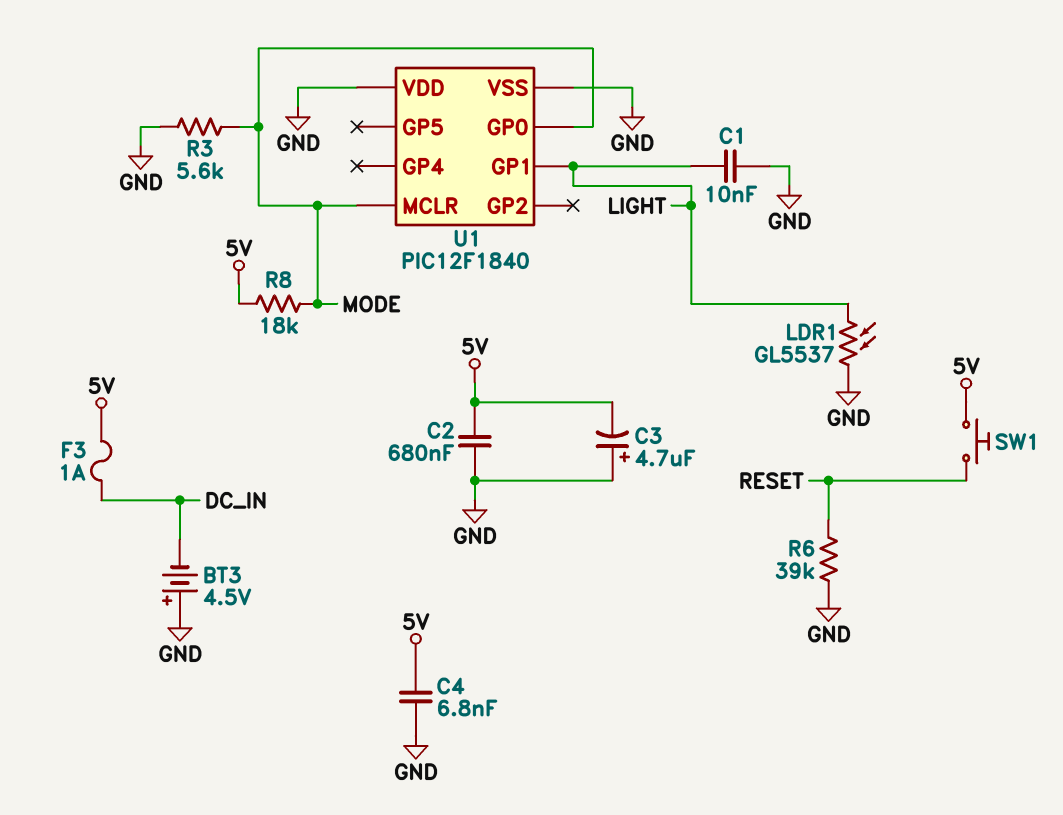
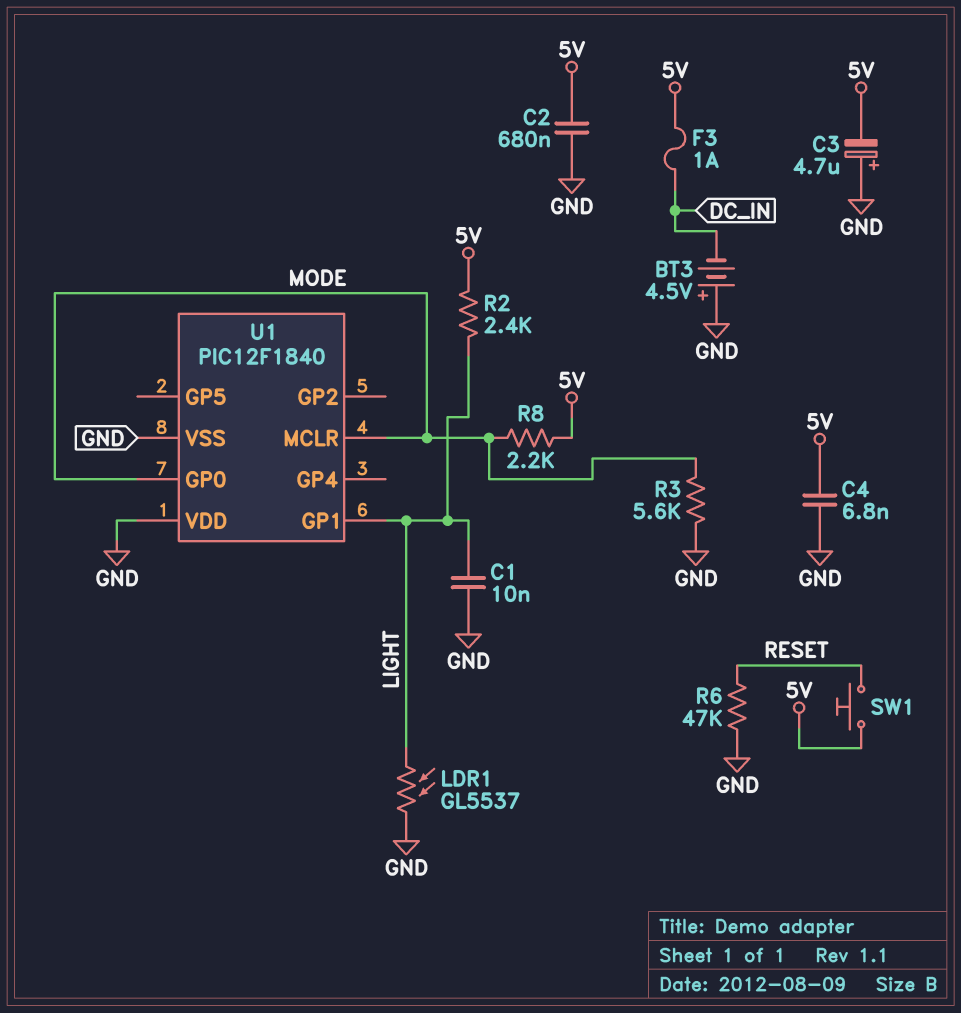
R2: none -> 2.4k (5V, LIGHT)
R6: 39k (GND, RESET) -> 47k (GND, RESET)
R8: 18k (5V, MODE) -> 2.2k (5V, MODE)

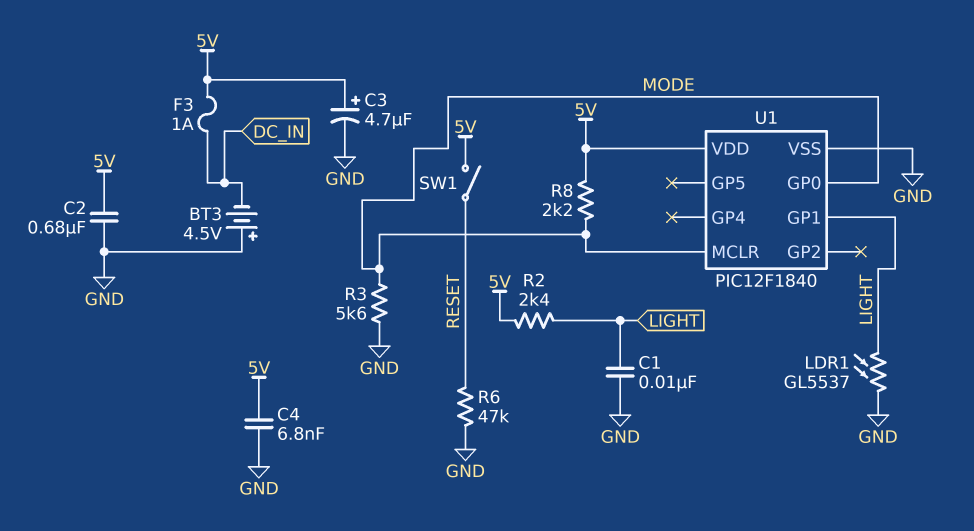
C3: 4.7uF (plus GND, minus 5V) -> 4.7uF (plus 5V, minus GND)
SW1: button (5V, RESET) -> switch (5V, RESET)
U1 pin VDD: GND -> 5V

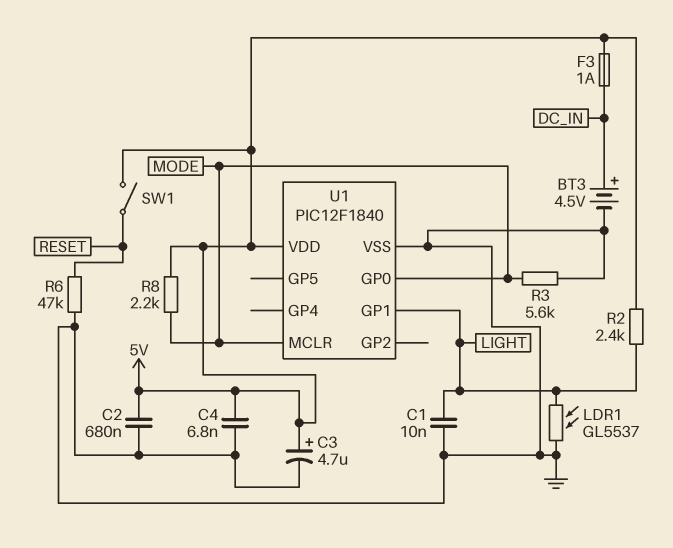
BT3: 4.5V (plus GND, minus DC_IN) -> 4.5V (plus DC_IN, minus GND)

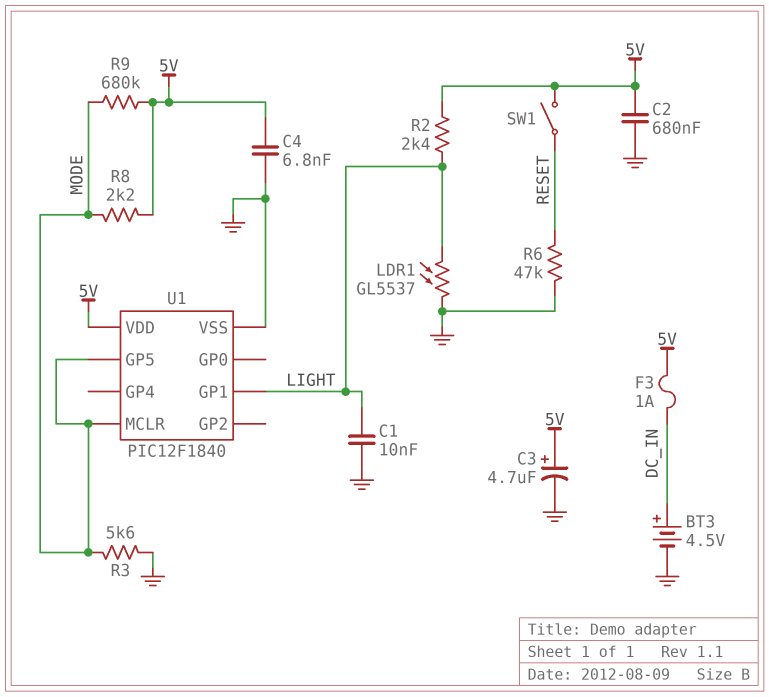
R9: none -> 680k (5V, MODE)
U1 pin GP0: MODE -> none
U1 pin GP5: none -> MODE

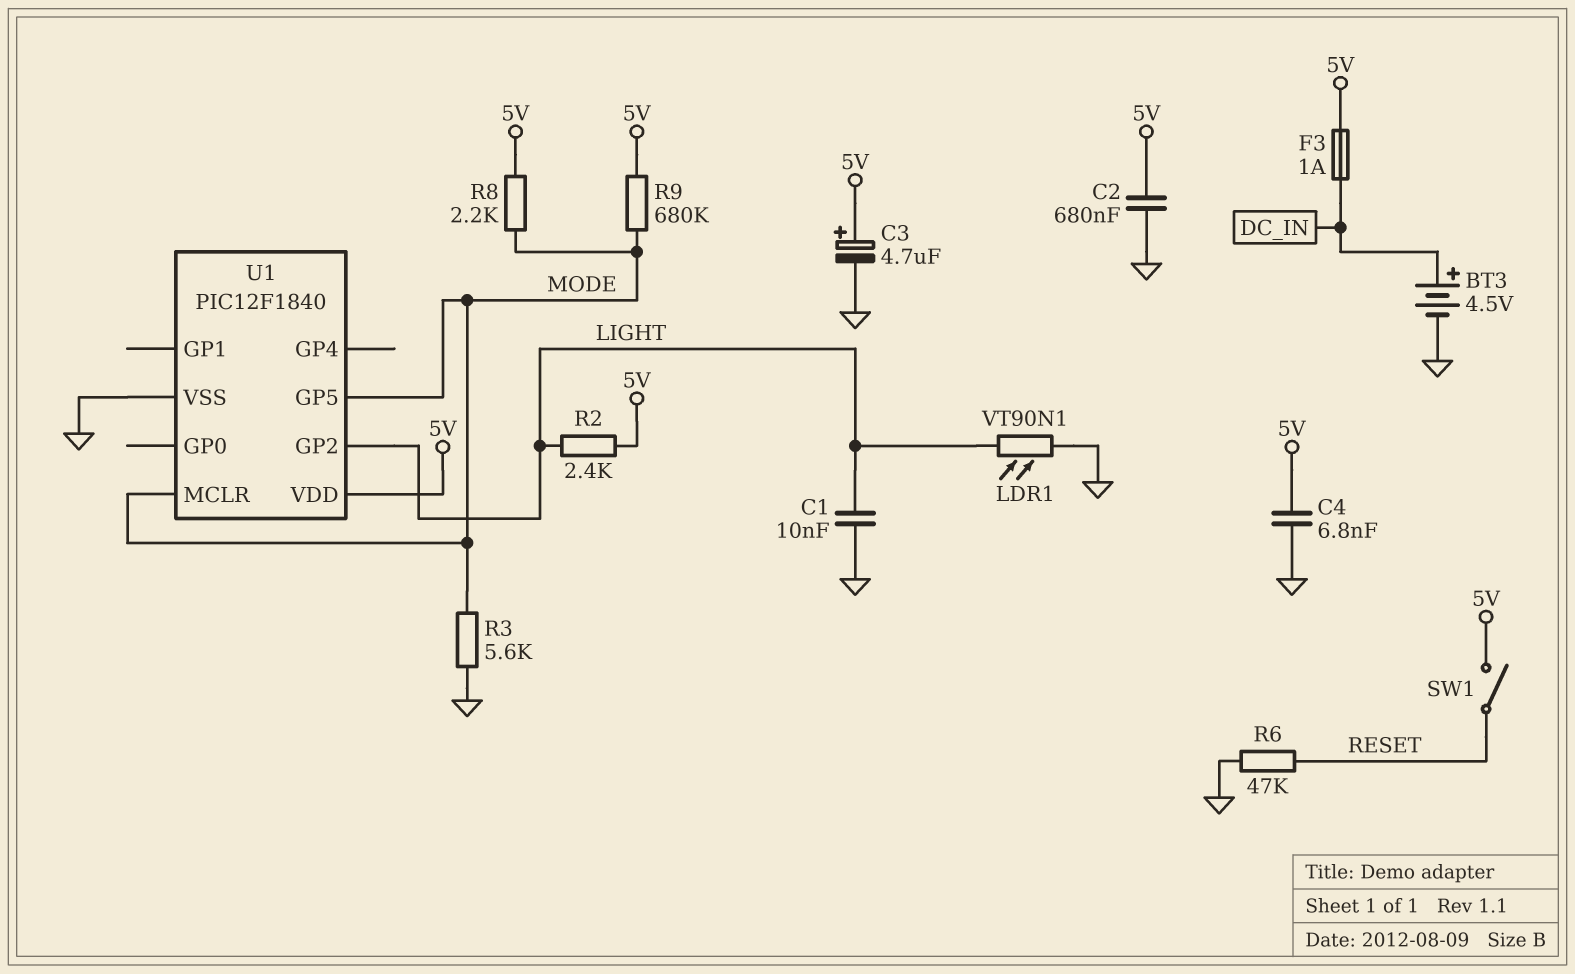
LDR1: GL5537 (GND, LIGHT) -> VT90N1 (GND, LIGHT)
U1 pin GP1: LIGHT -> none
U1 pin GP2: none -> LIGHT

